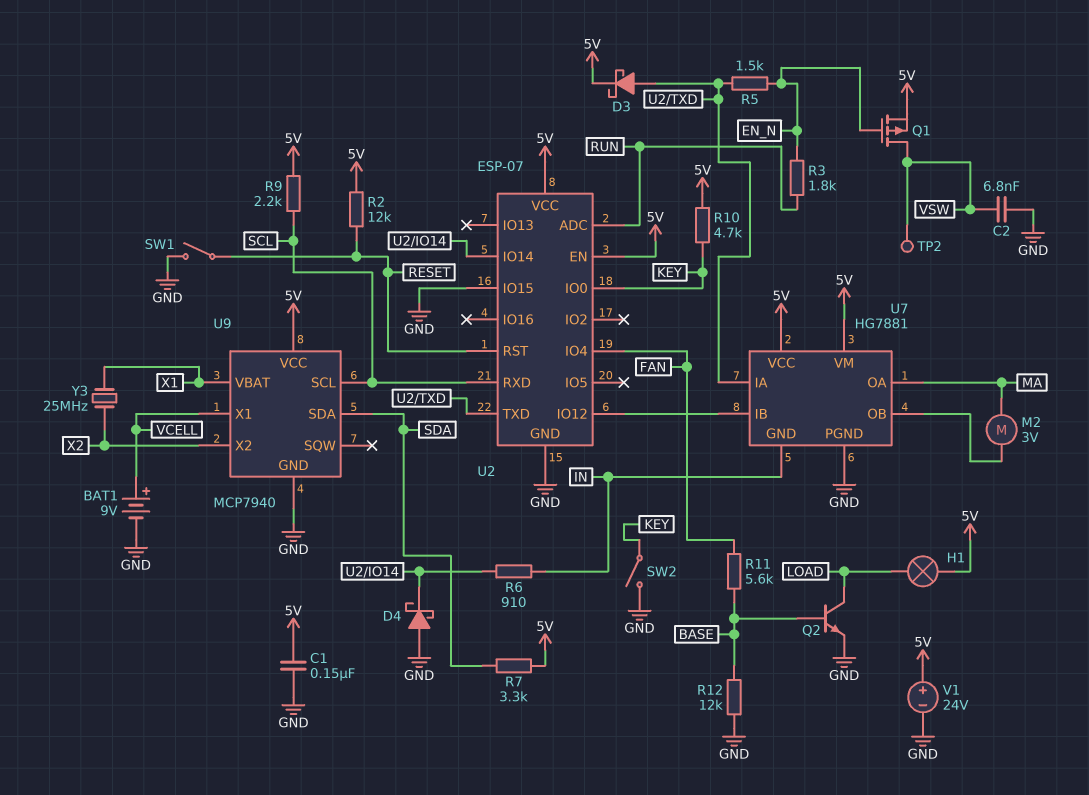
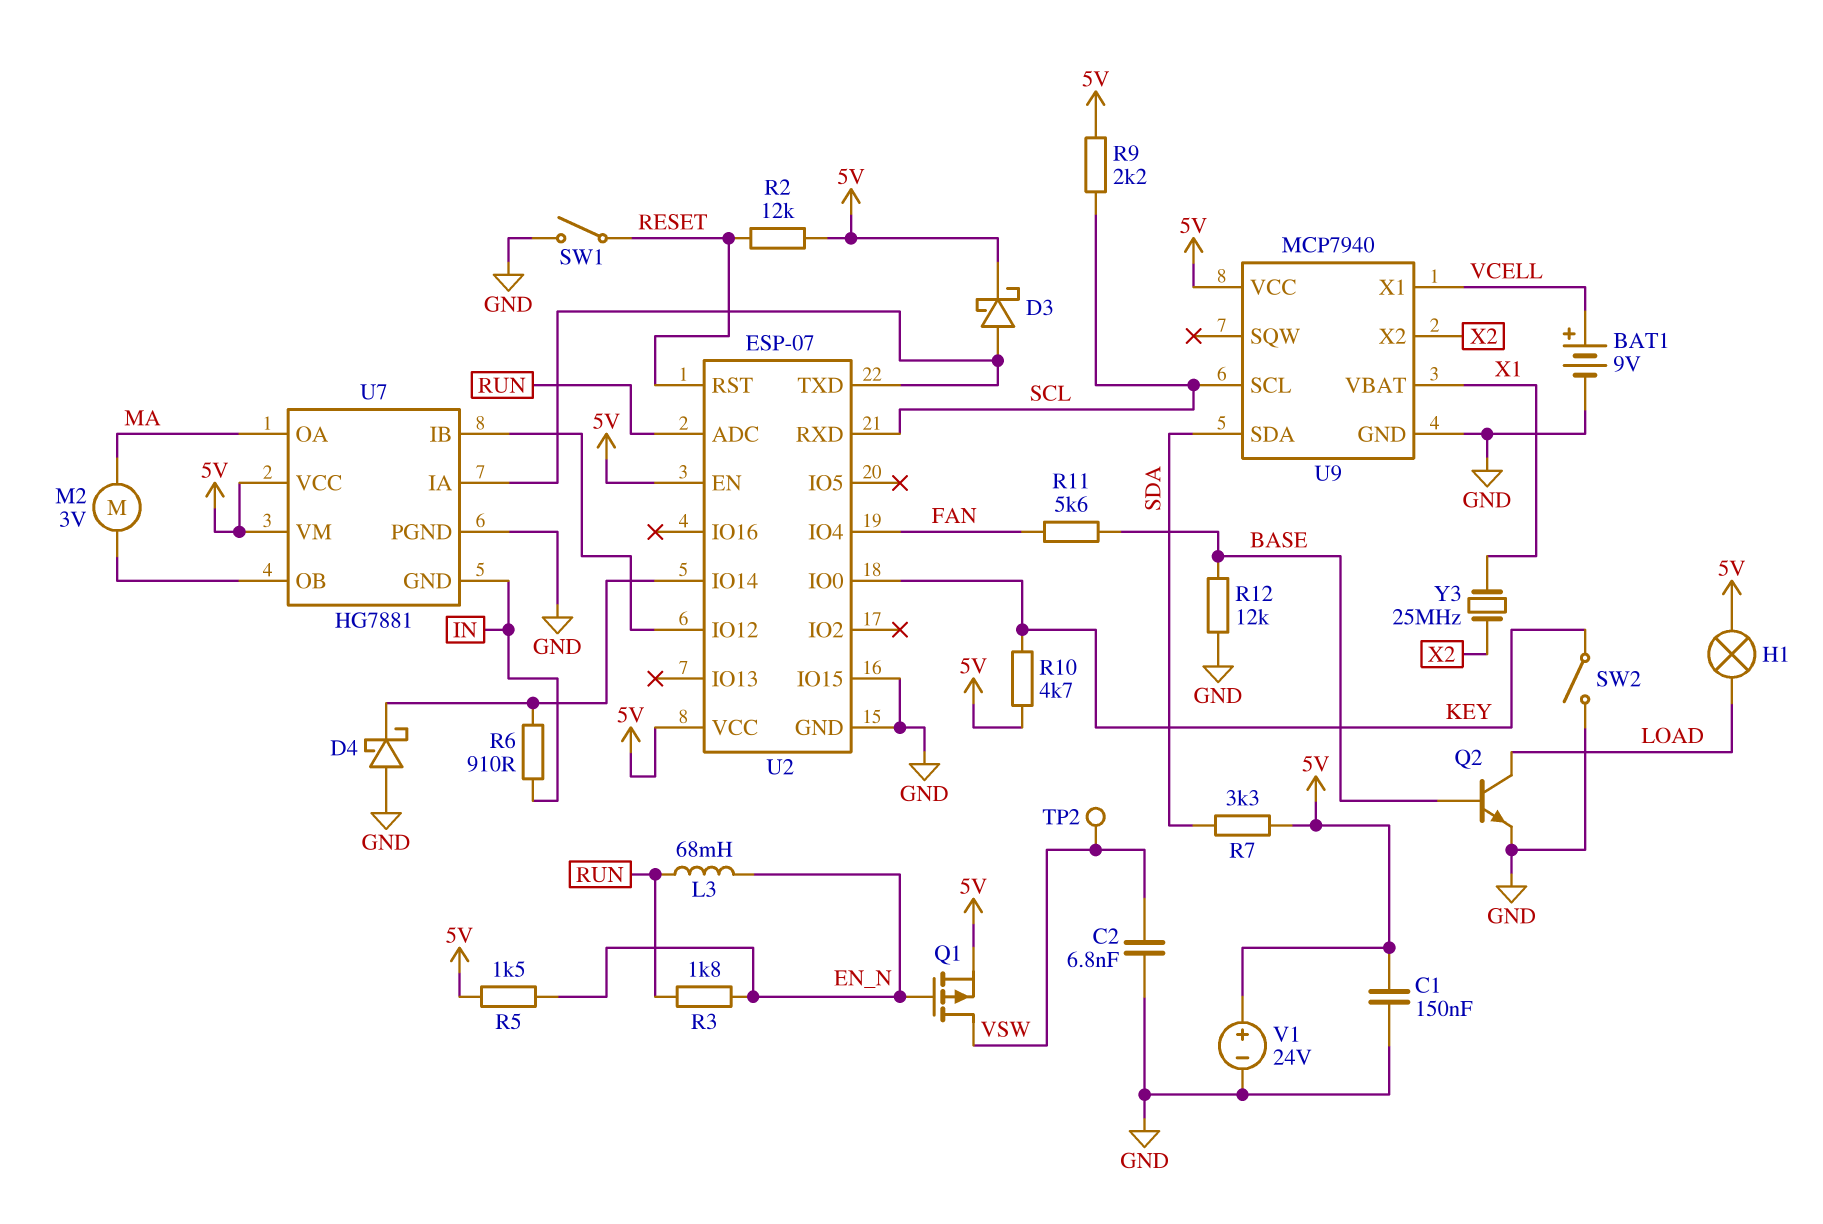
L3: none -> 68mH (EN_N, RUN)
R5: 1.5k (EN_N, U2/TXD) -> 1.5k (5V, EN_N)

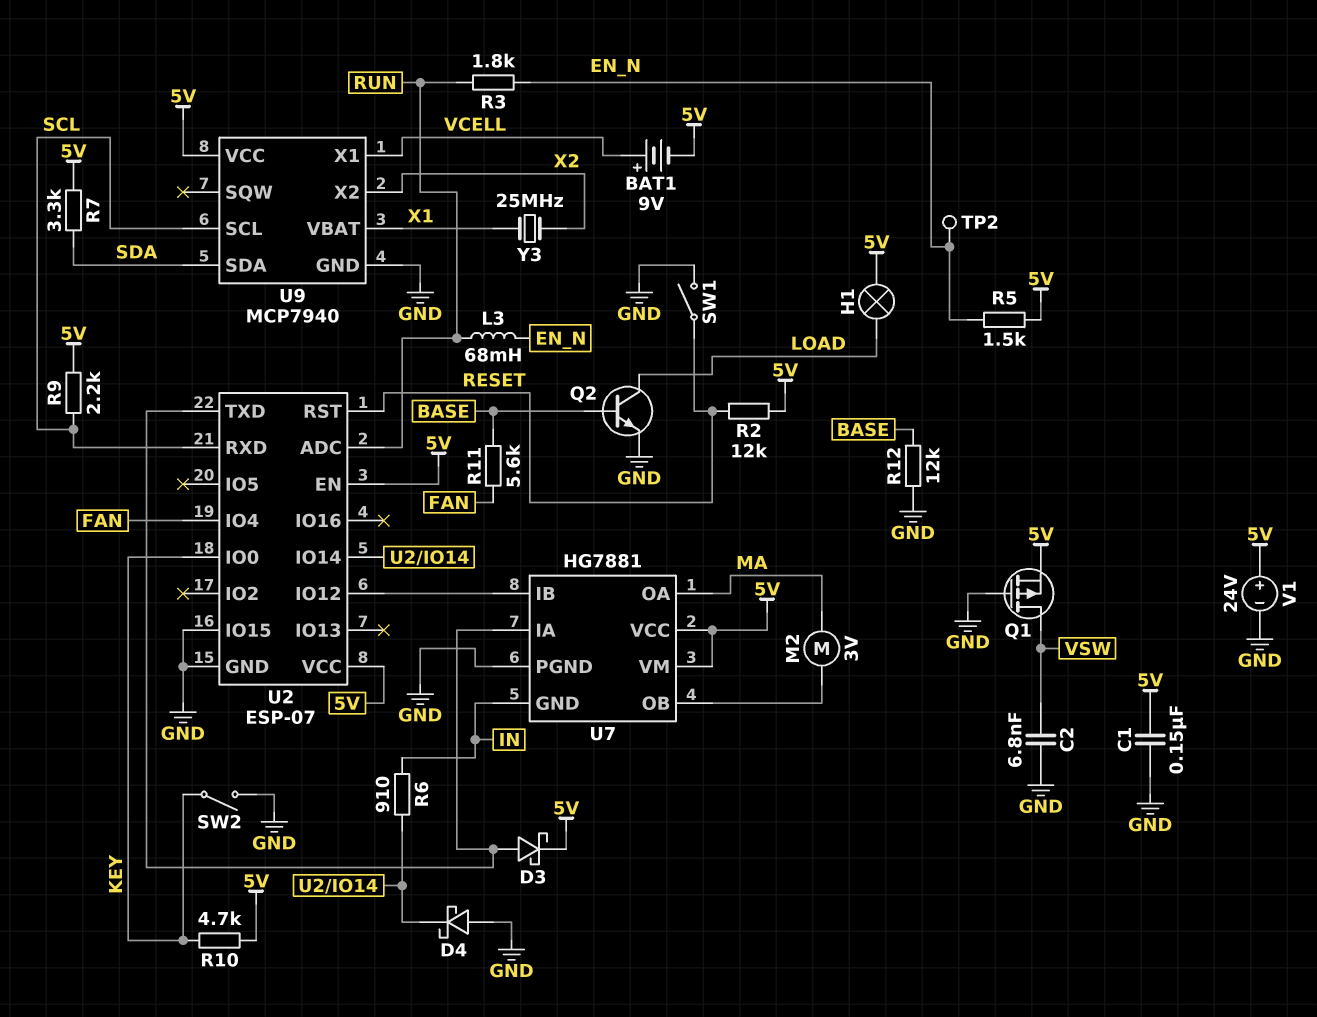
BAT1: 9V (plus VCELL, minus GND) -> 9V (plus VCELL, minus 5V)
Q1: PMOS (G EN_N, D VSW, S 5V) -> PMOS (G GND, D VSW, S 5V)
TP2: test point (VSW) -> test point (EN_N)

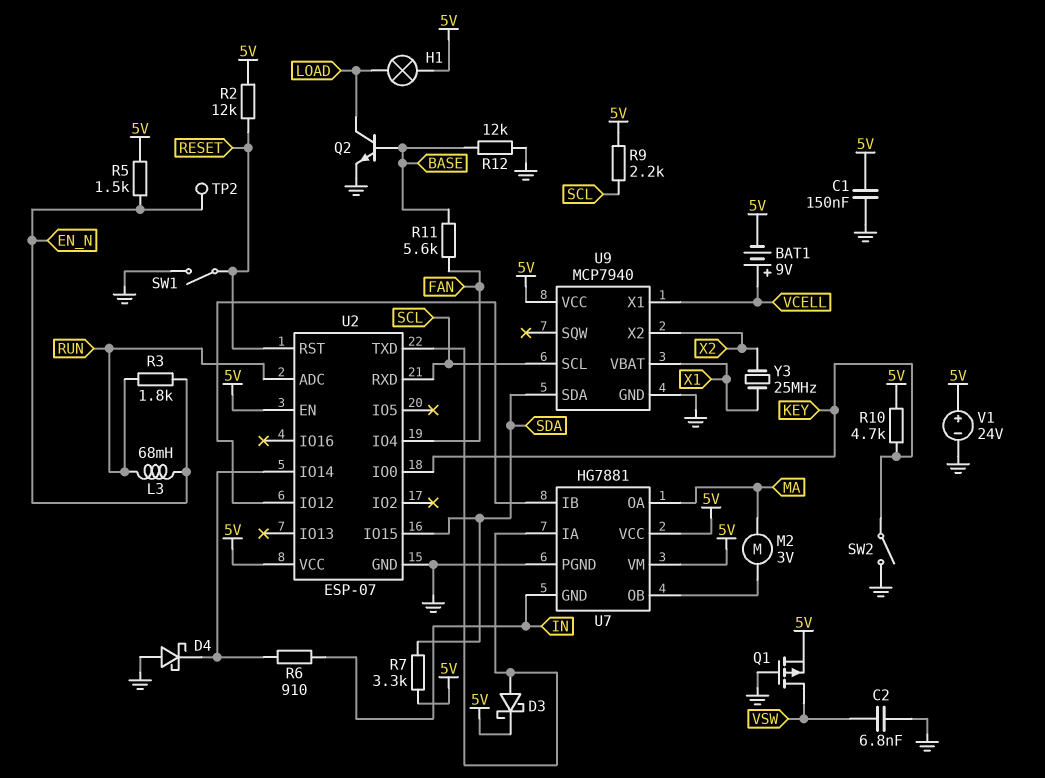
U2 pin IO15: GND -> SDA

